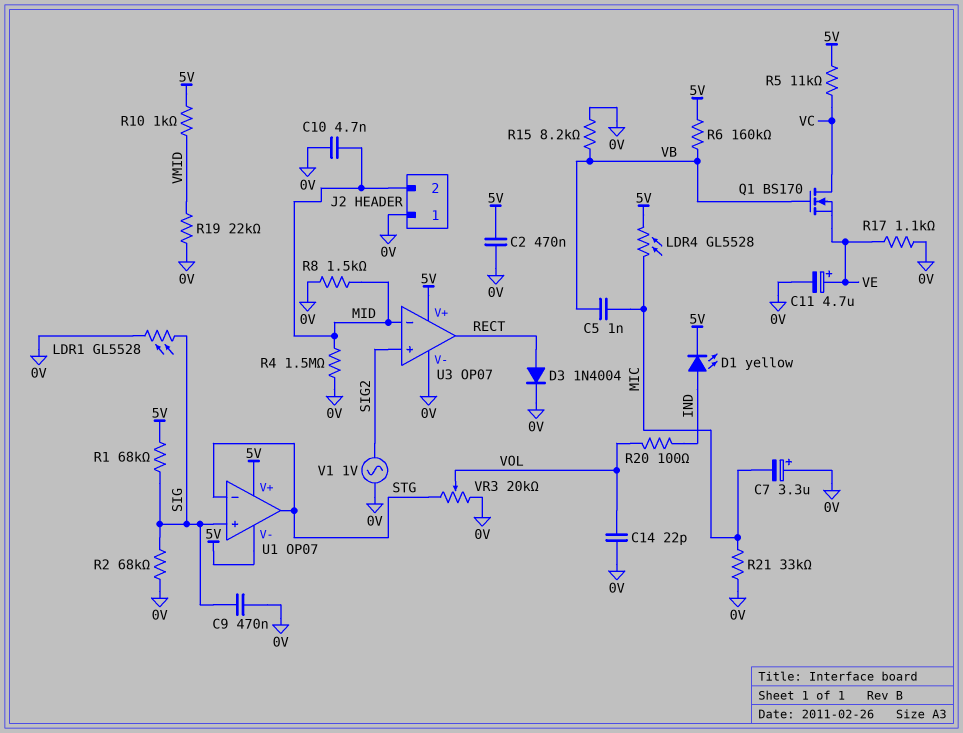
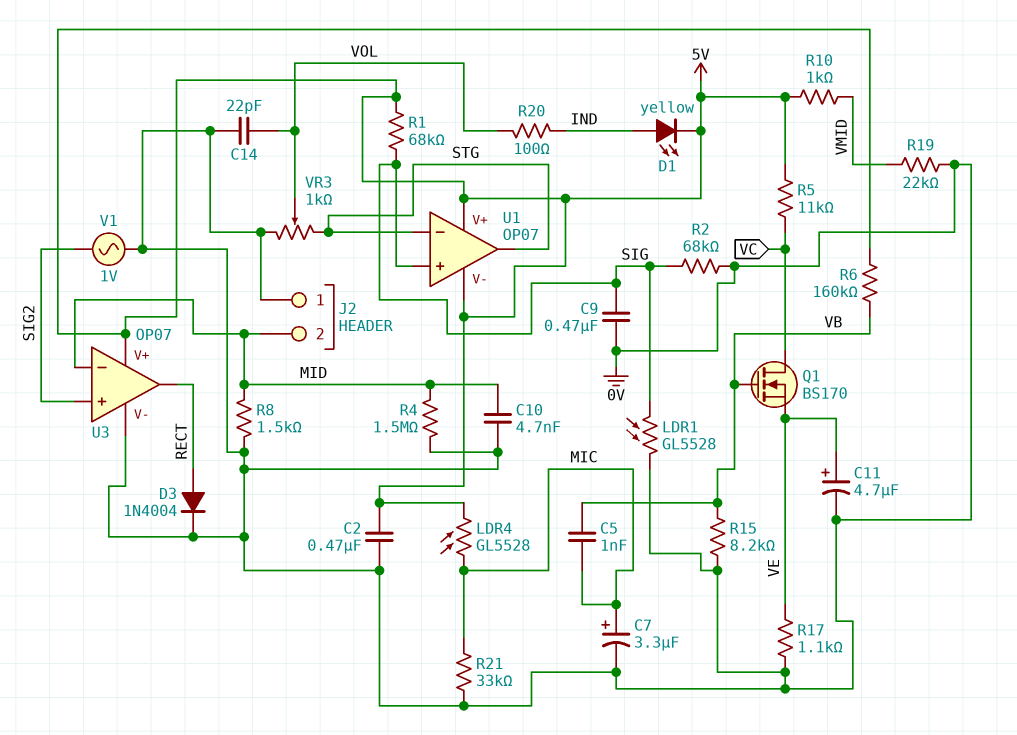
C7: 3.3uF (plus 0V, minus MIC) -> 3.3uF (plus MIC, minus 0V)
VR3: 20k (0V, STG, wiper VOL) -> 1k (0V, STG, wiper VOL)

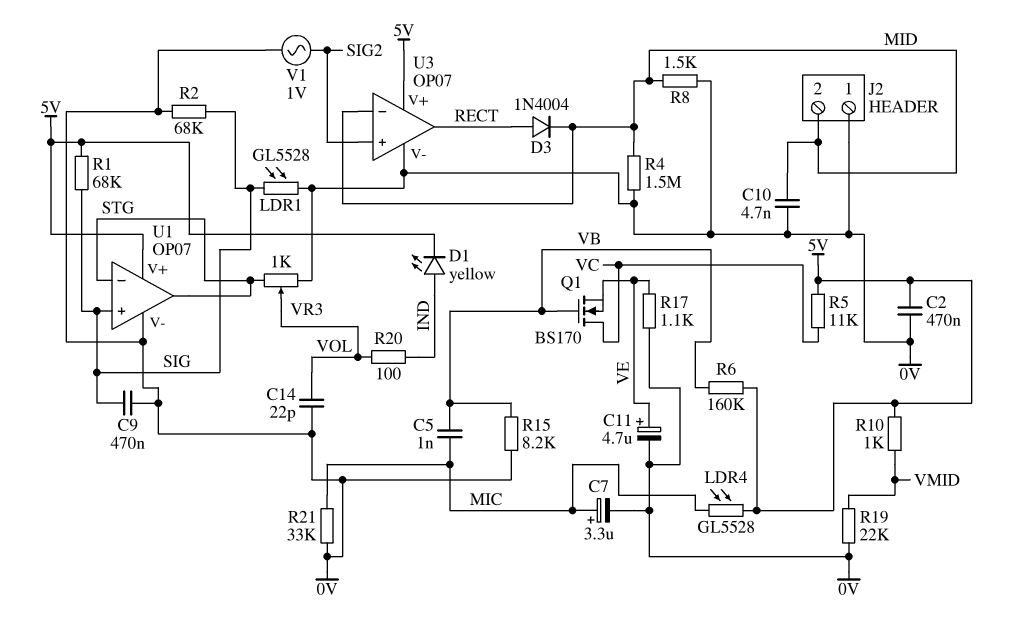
D3: diode 1N4004 (A RECT, K 0V) -> diode 1N4004 (A RECT, K MID)
U1 pin V-: 5V -> 0V

